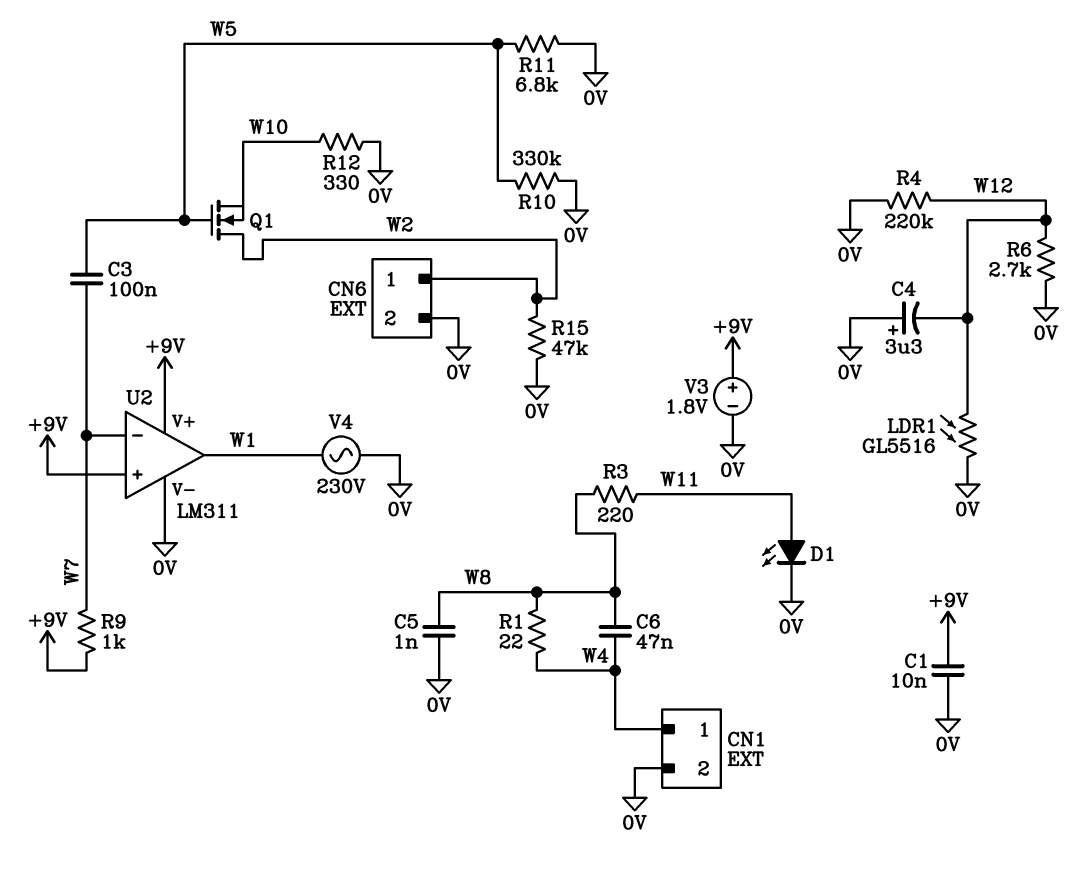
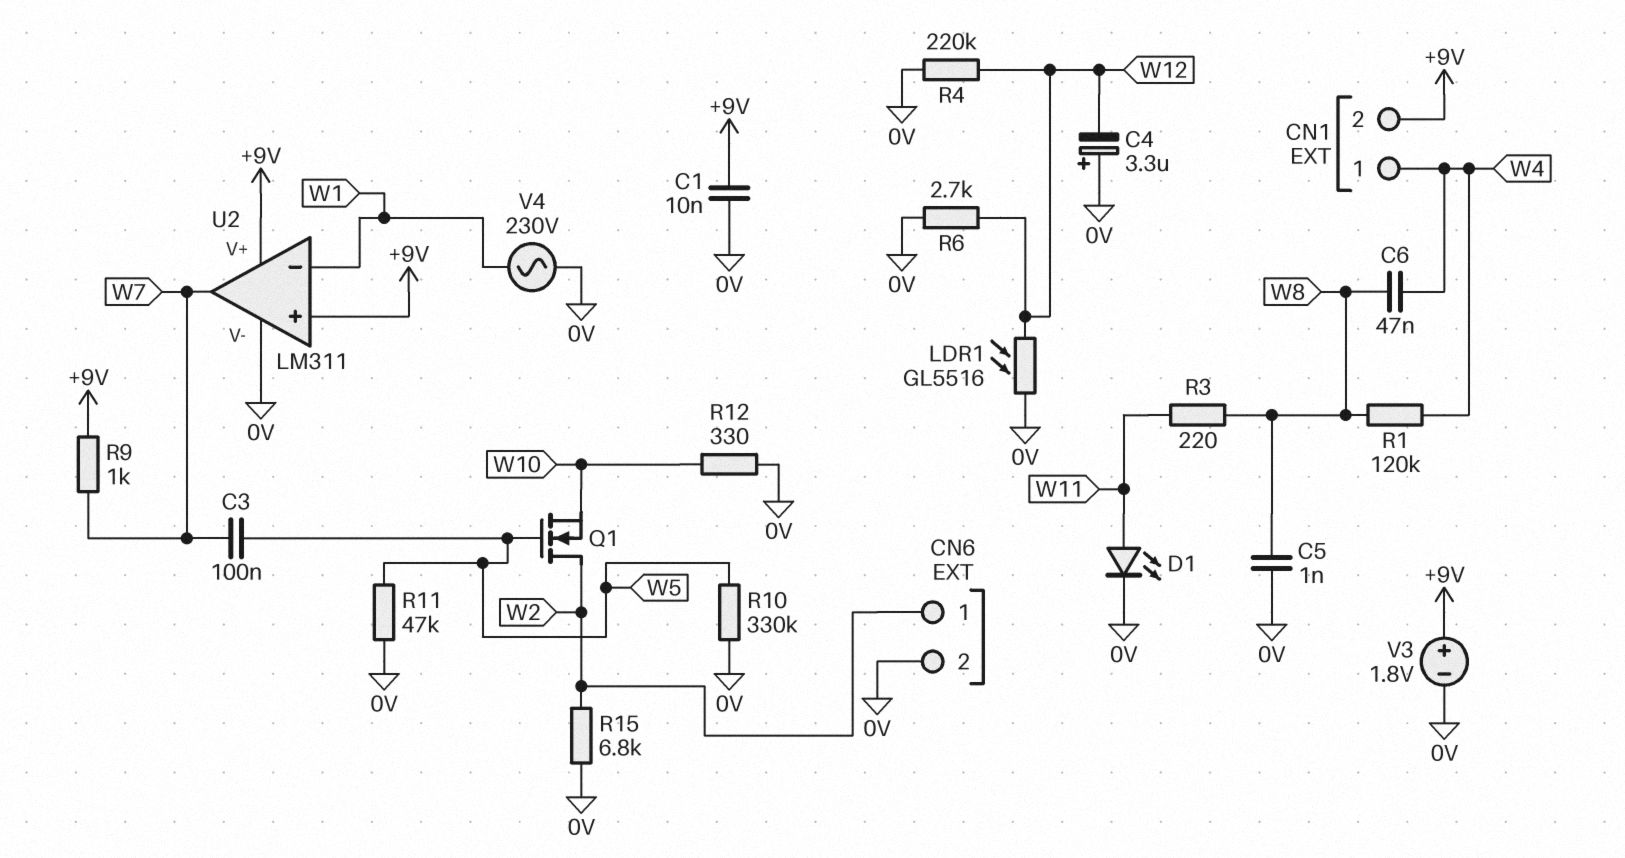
CN1 pin 2: 0V -> +9V
R1: 22 (W4, W8) -> 120k (W4, W8)
R11: 6.8k (0V, W5) -> 47k (0V, W5)
R15: 47k (0V, W2) -> 6.8k (0V, W2)
U2 pin in-: W7 -> W1
U2 pin out: W1 -> W7

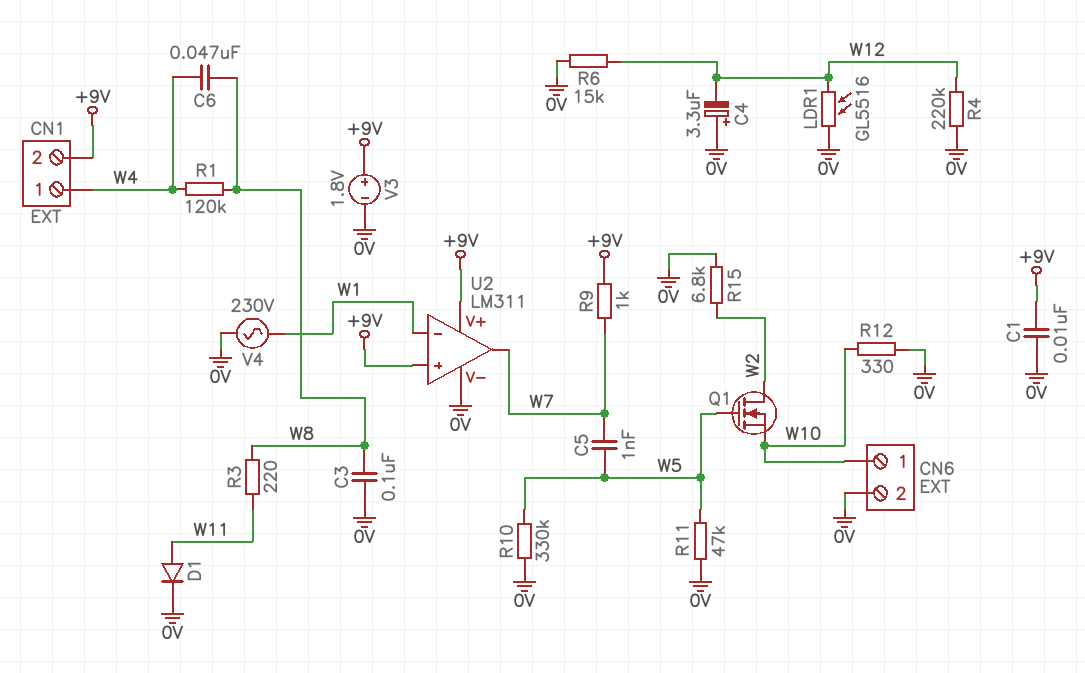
C3: 100nF (W5, W7) -> 100nF (0V, W8)
C5: 1nF (0V, W8) -> 1nF (W5, W7)
CN6 pin 1: W2 -> W10
D1: LED (A W11, K 0V) -> diode (A W11, K 0V)
R6: 2.7k (0V, W12) -> 15k (0V, W12)

